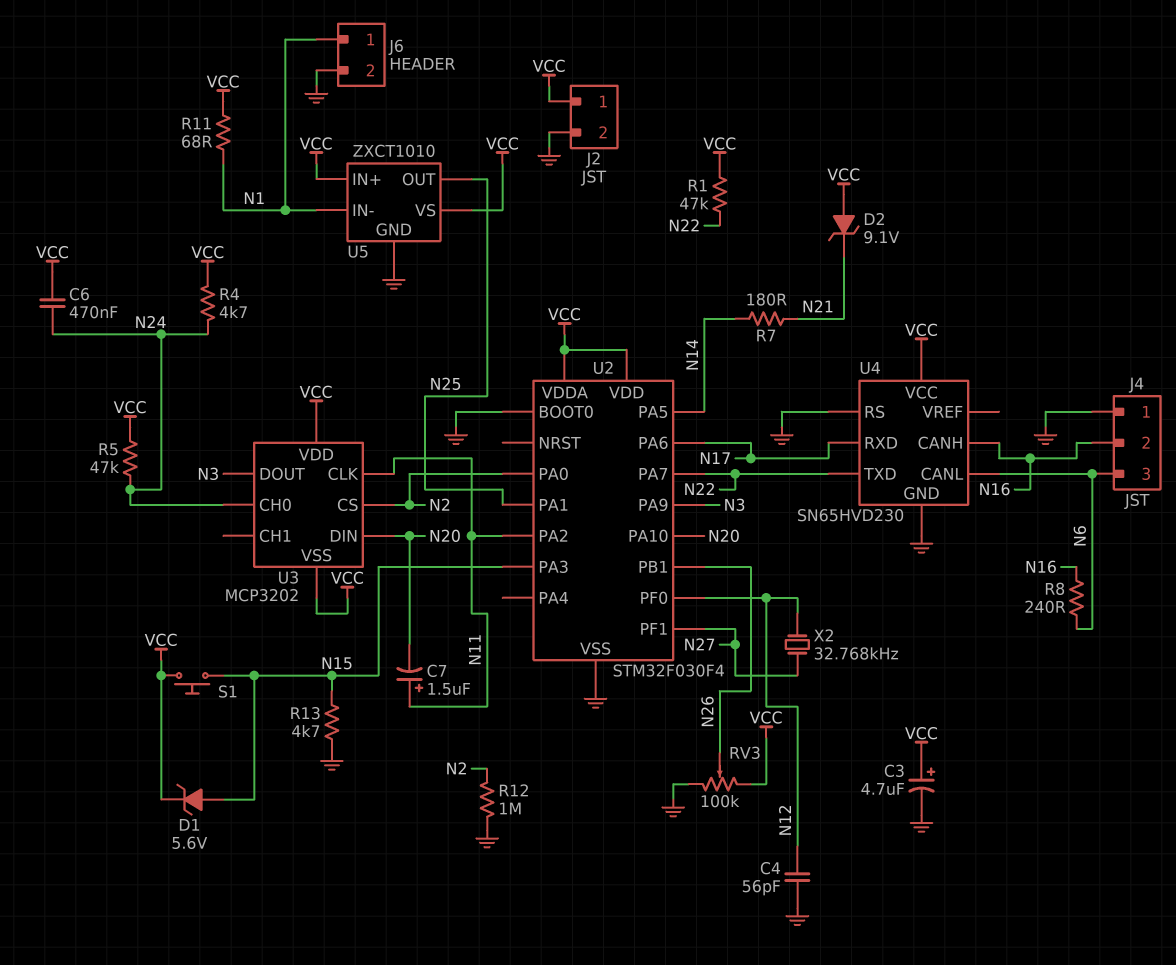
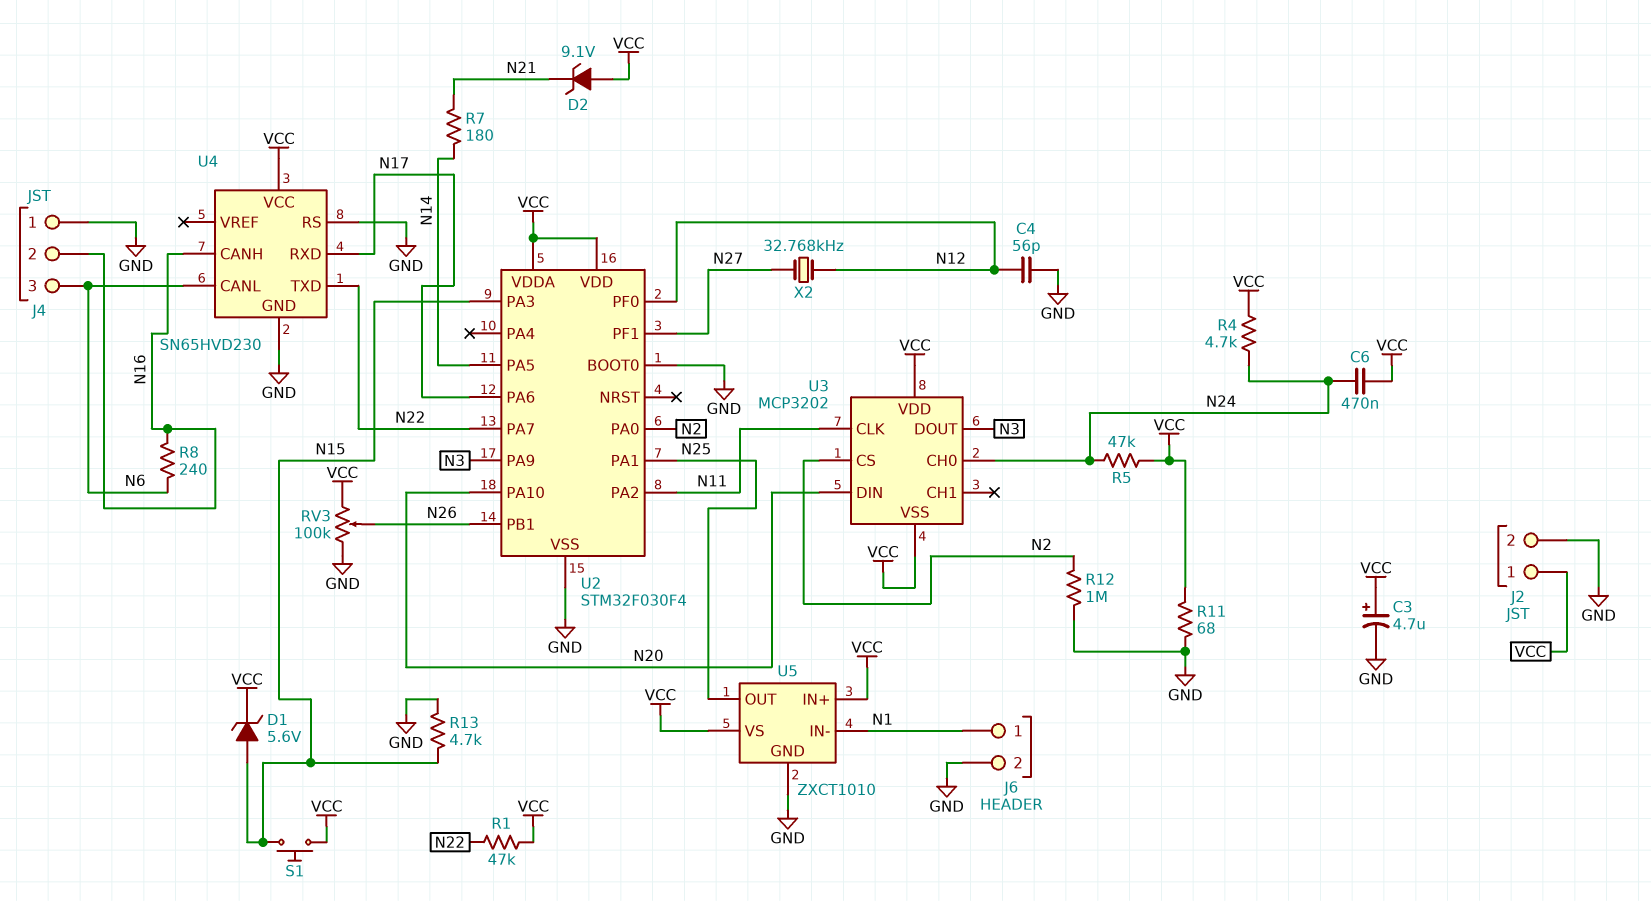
C7: 1.5uF (plus N11, minus N20) -> none
R11: 68 (N1, VCC) -> 68 (GND, VCC)

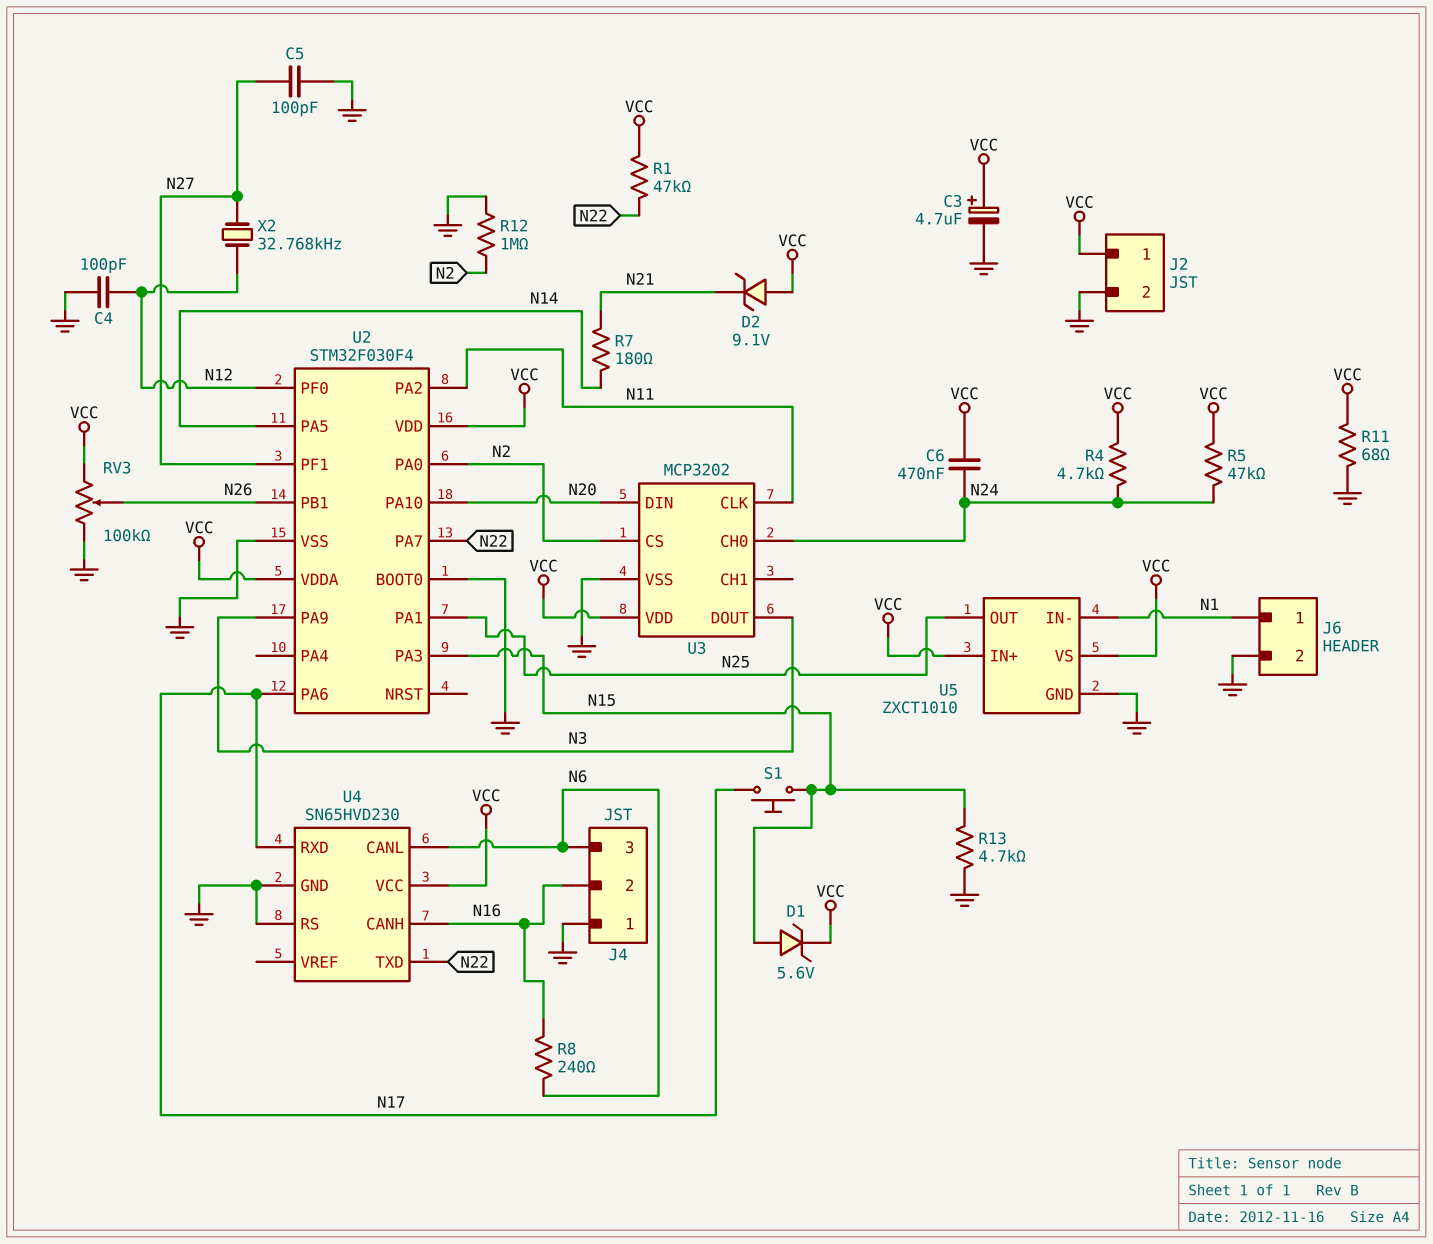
C4: 56pF (GND, N12) -> 100pF (GND, N12)
C5: none -> 100pF (GND, N27)
S1: button (N15, VCC) -> button (N15, N17)
U3 pin VSS: VCC -> GND

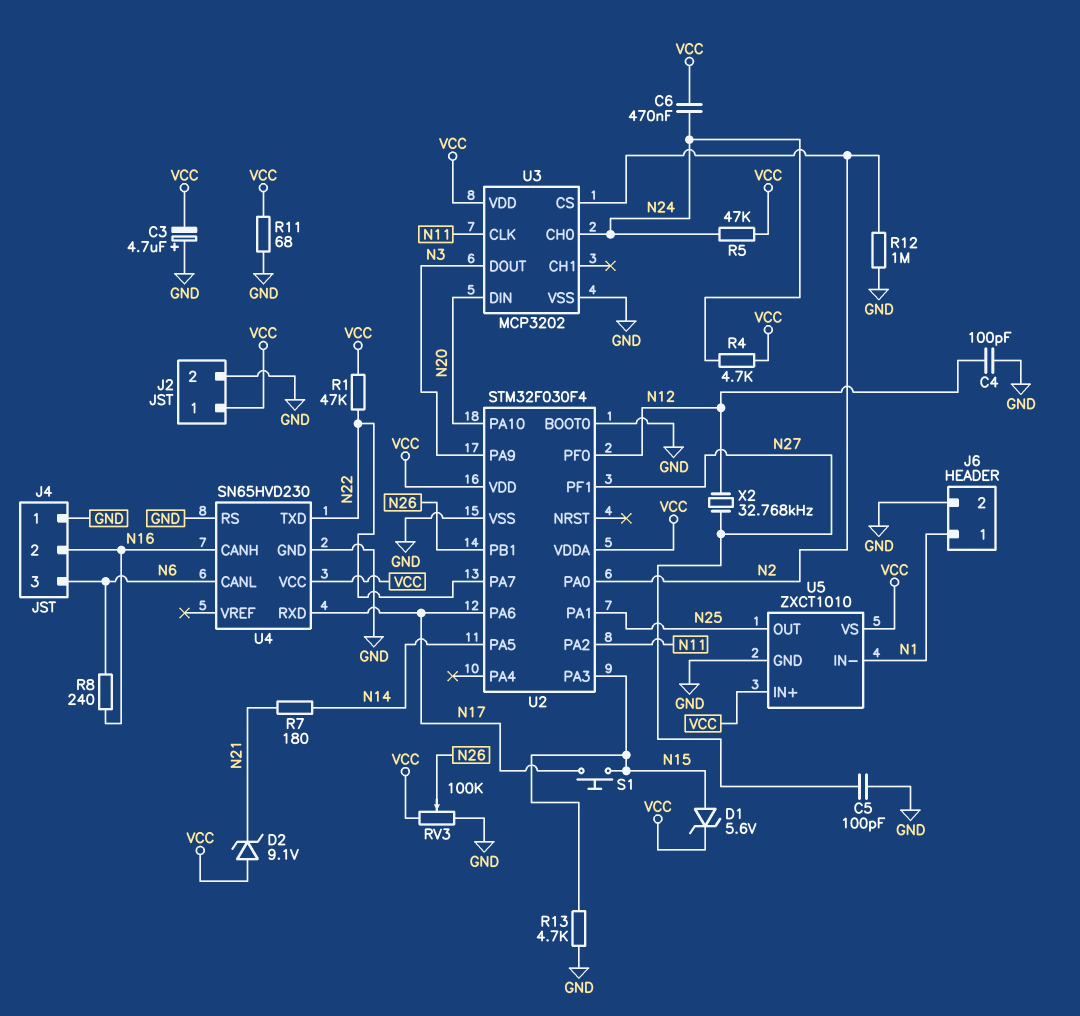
C3: 4.7uF (plus VCC, minus GND) -> 4.7uF (plus GND, minus VCC)

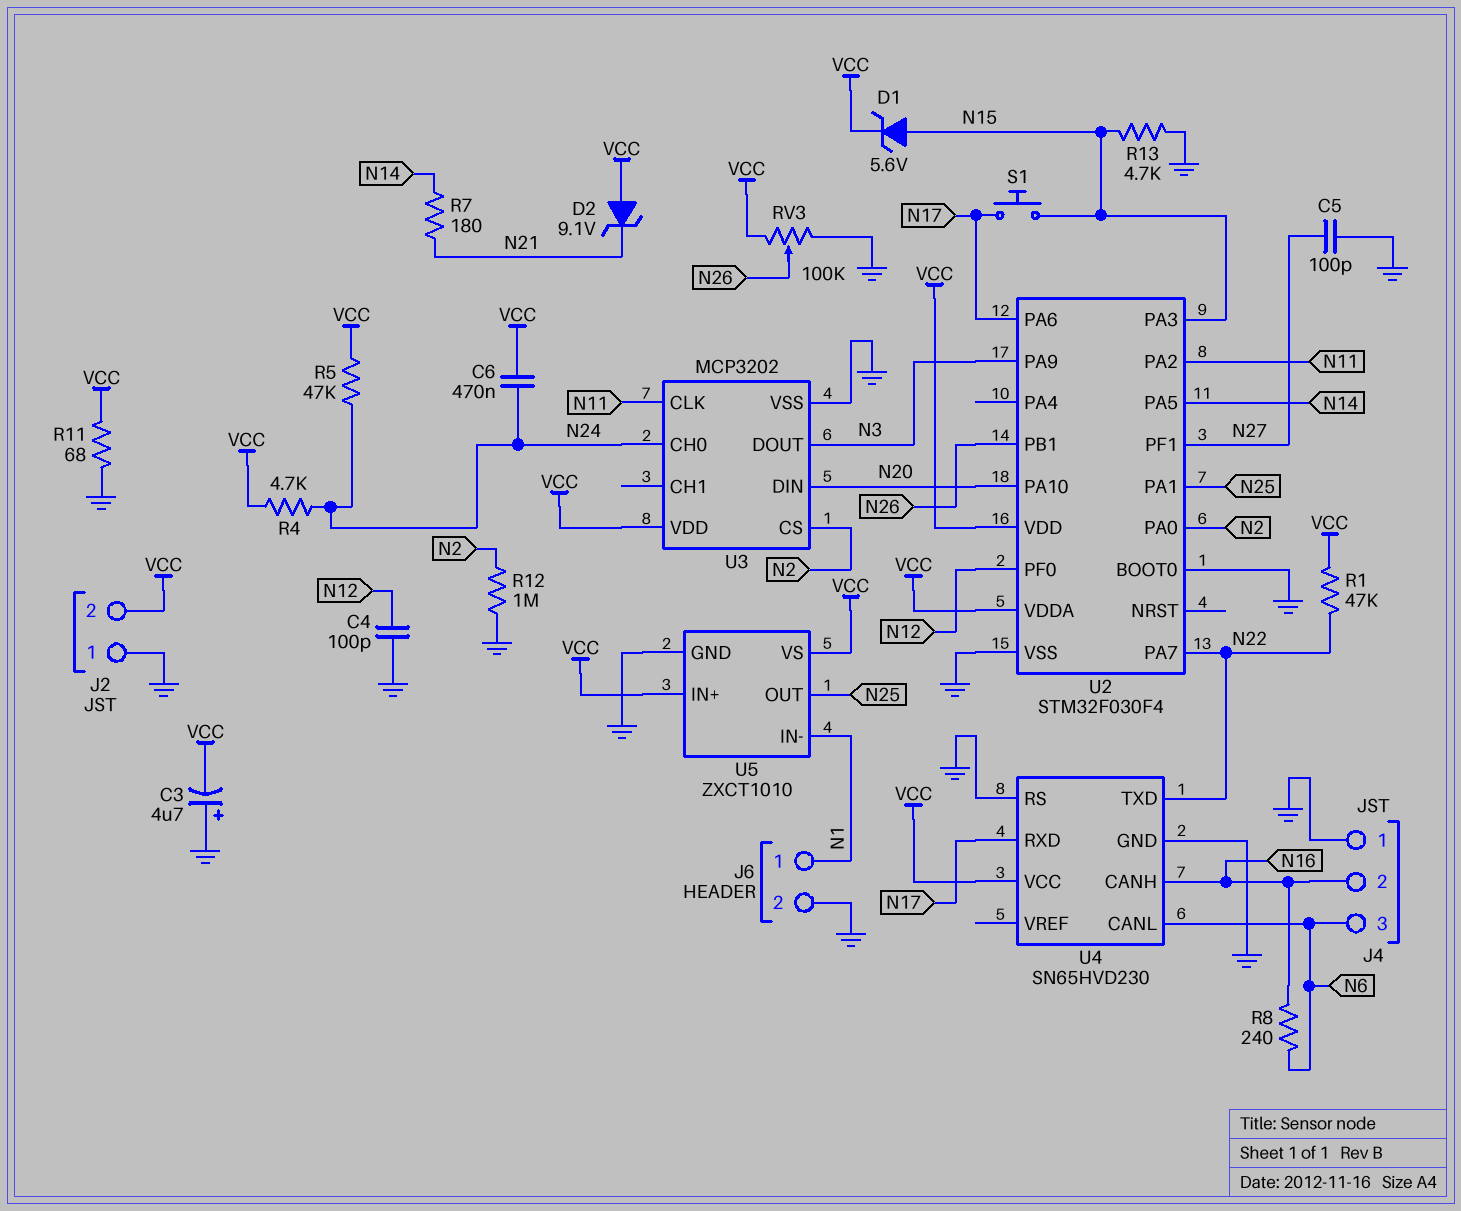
J2 pin 1: VCC -> GND
J2 pin 2: GND -> VCC
X2: 32.768kHz (N12, N27) -> none

